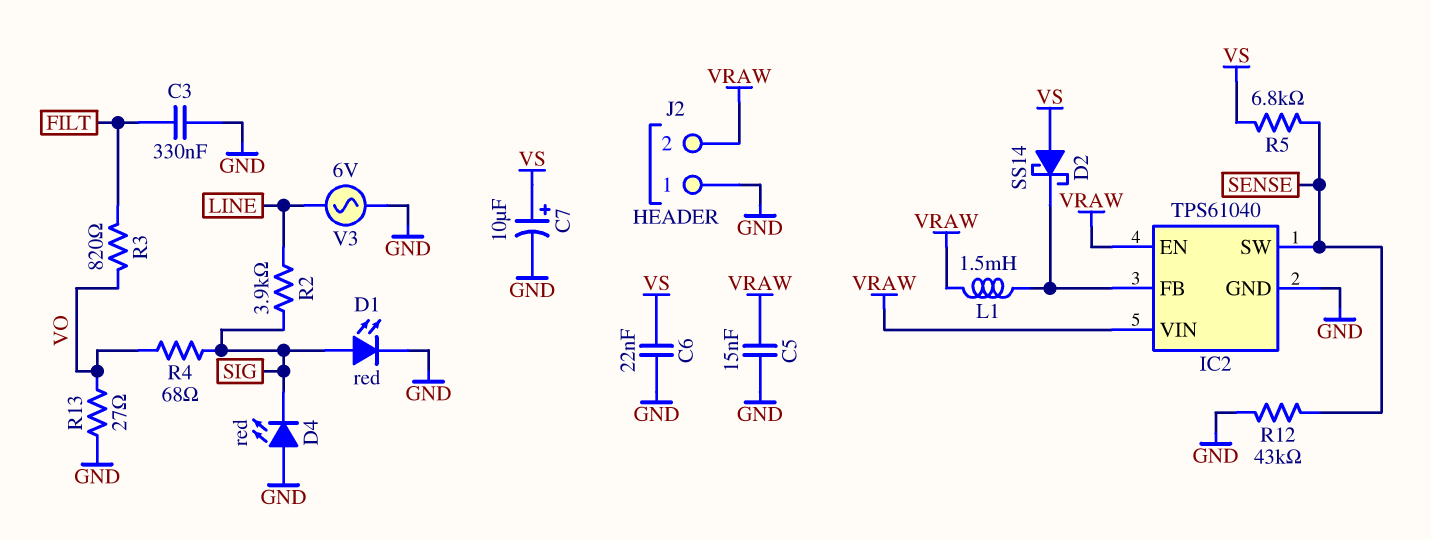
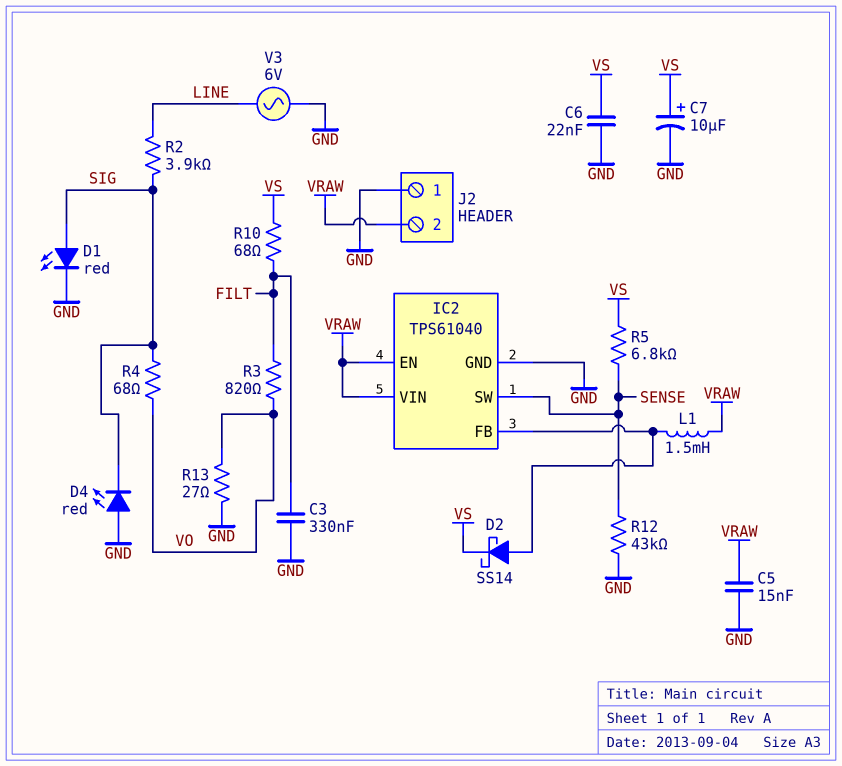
D2: schottky SS14 (A VS, K IC2/FB) -> schottky SS14 (A IC2/FB, K VS)
R10: none -> 68 (FILT, VS)

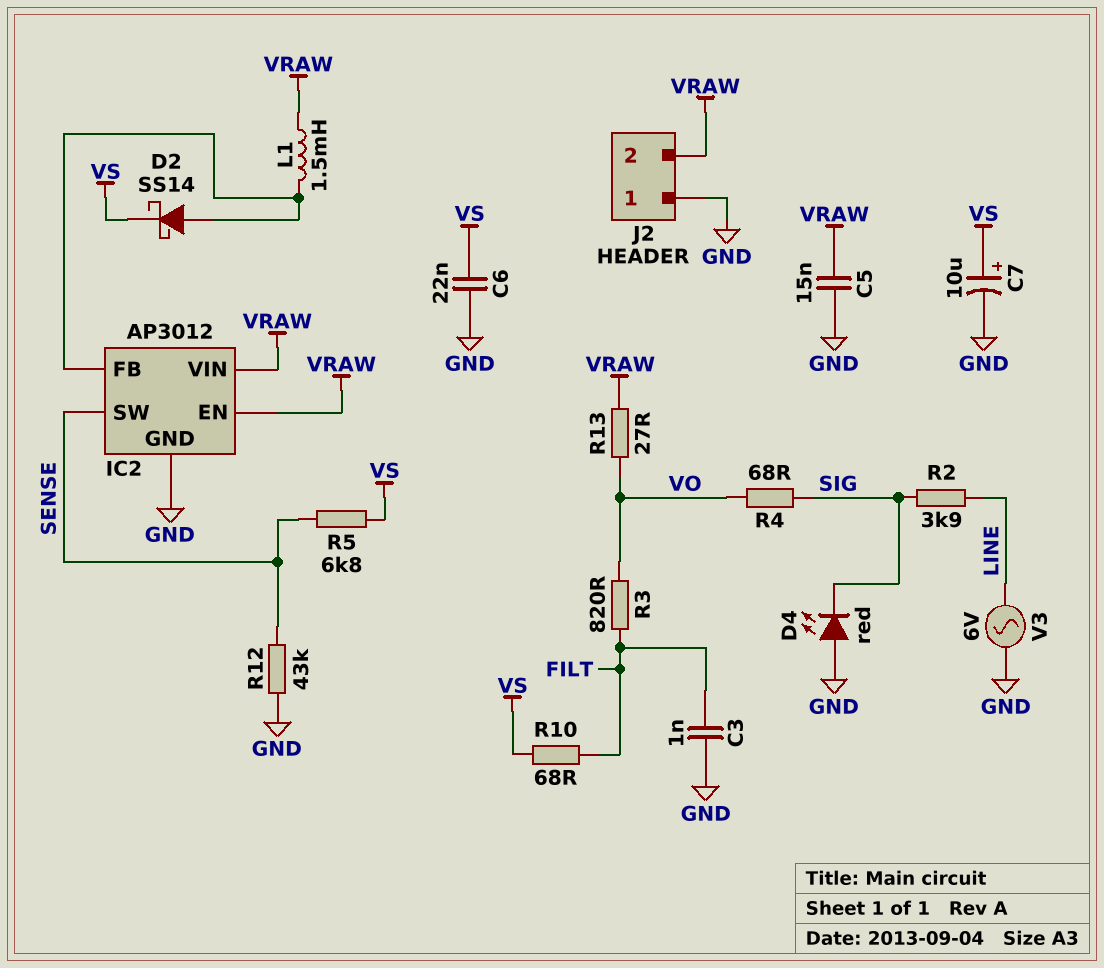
C3: 330nF (FILT, GND) -> 1nF (FILT, GND)
D1: LED red (A SIG, K GND) -> none
IC2: TPS61040 -> AP3012
R13: 27 (GND, VO) -> 27 (VO, VRAW)

